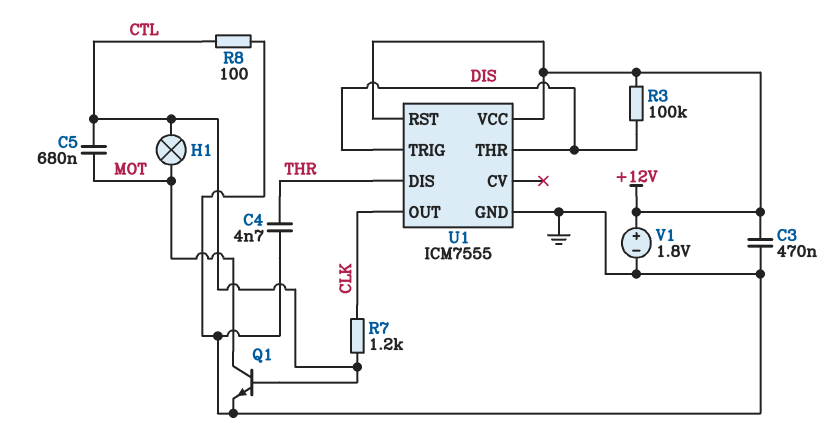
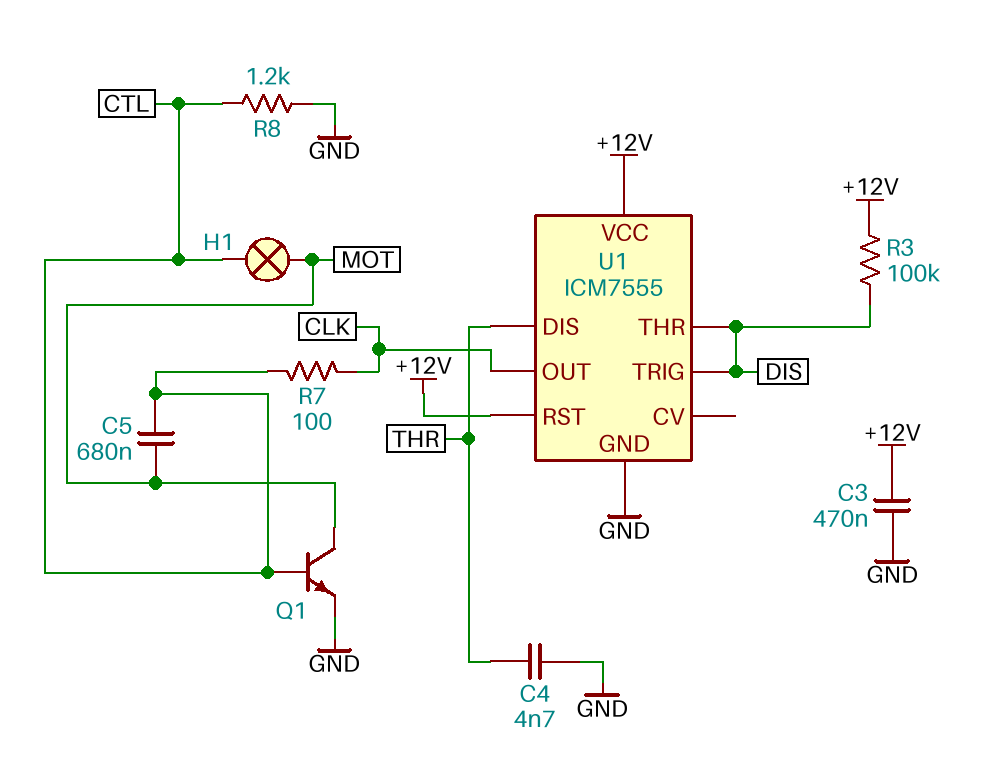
R7: 1.2k (CLK, CTL) -> 100 (CLK, CTL)
R8: 100 (CTL, GND) -> 1.2k (CTL, GND)
V1: 1.8V (plus +12V, minus GND) -> none

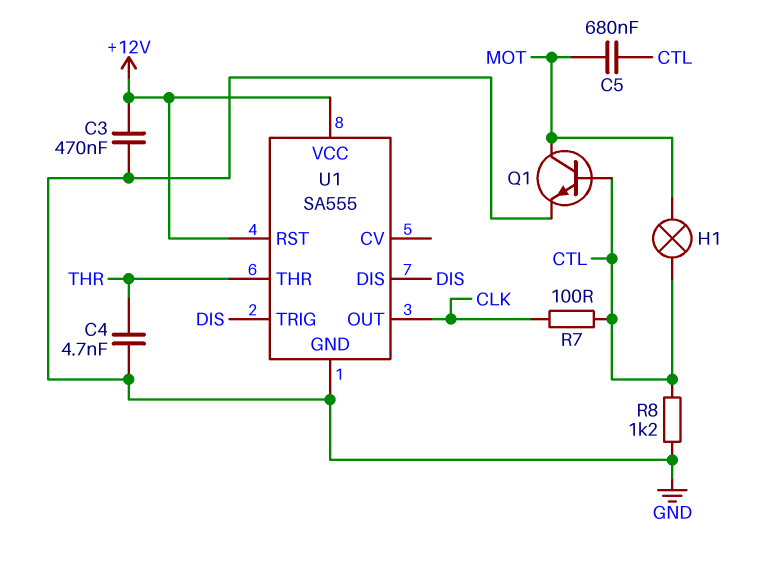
R3: 100k (+12V, DIS) -> none
U1: ICM7555 -> SA555
U1 pin DIS: THR -> DIS
U1 pin THR: DIS -> THR

